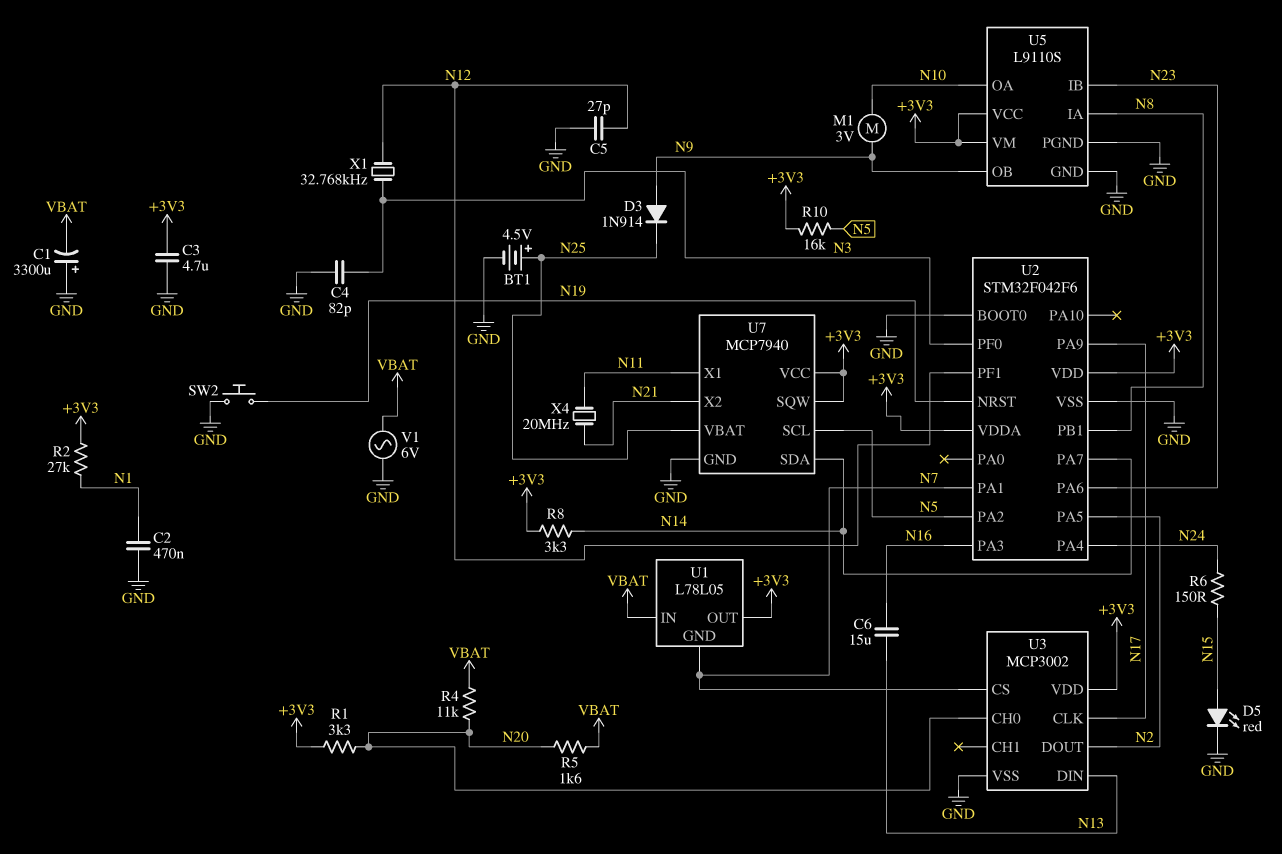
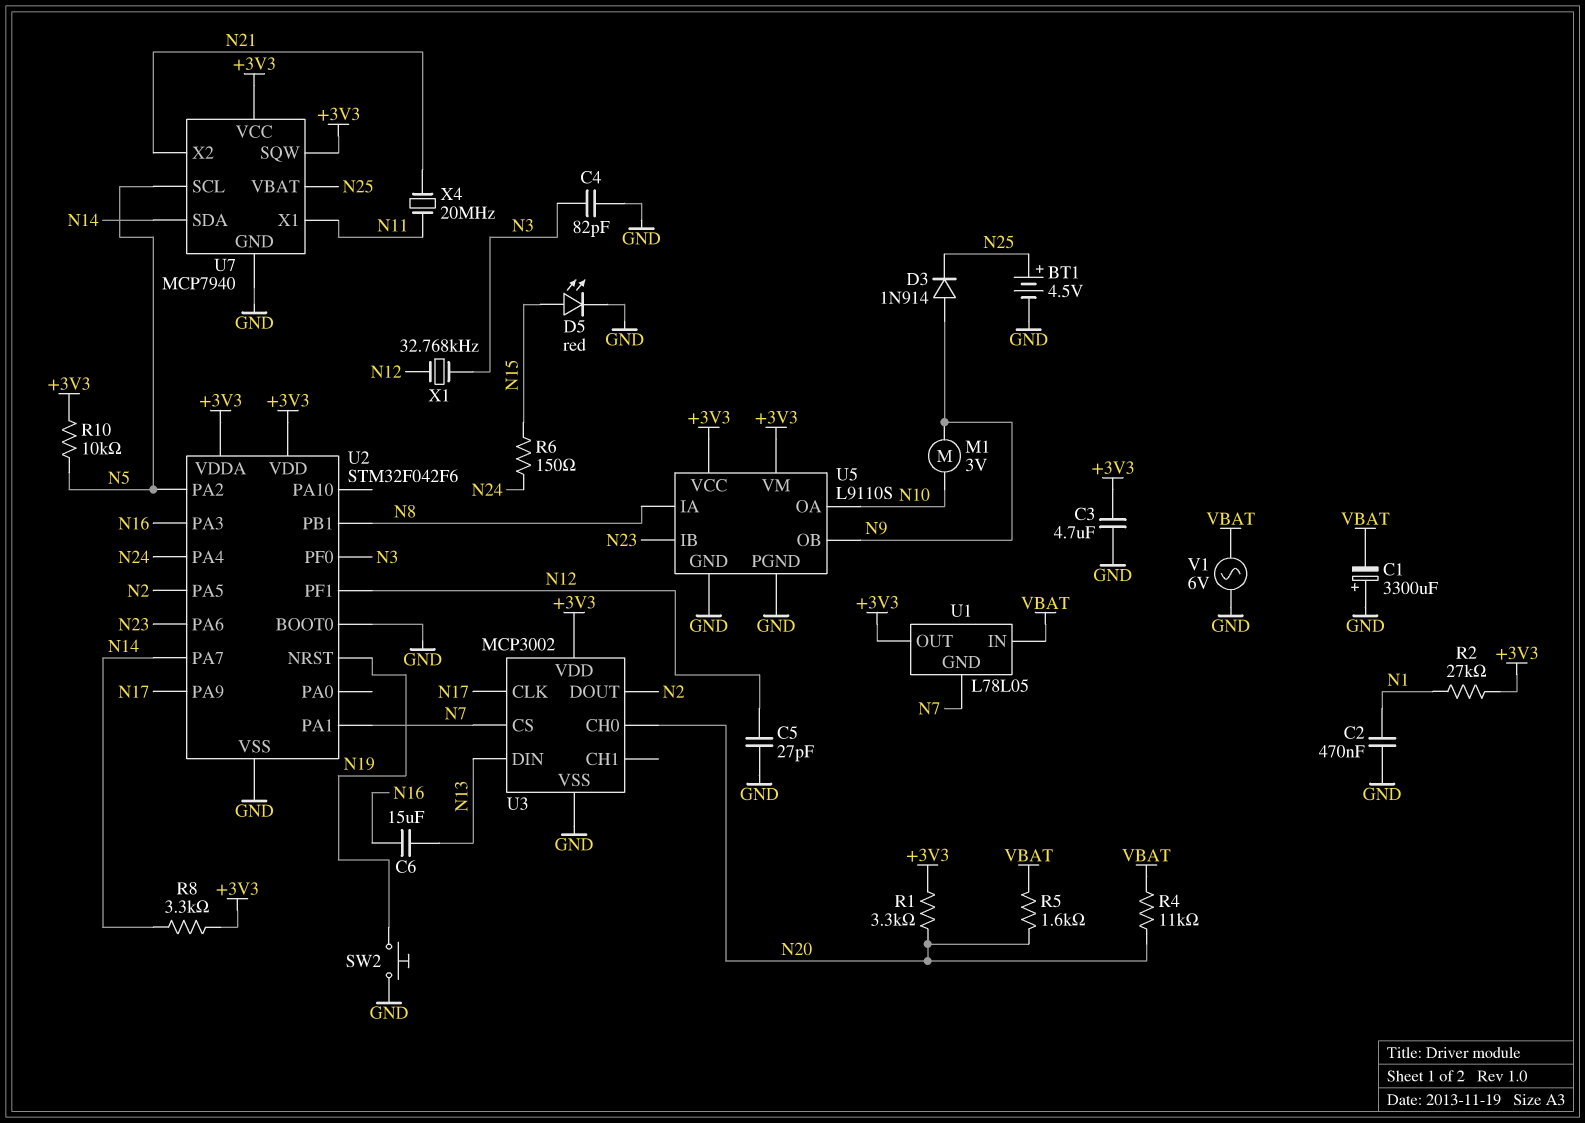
R10: 16k (+3V3, N5) -> 10k (+3V3, N5)

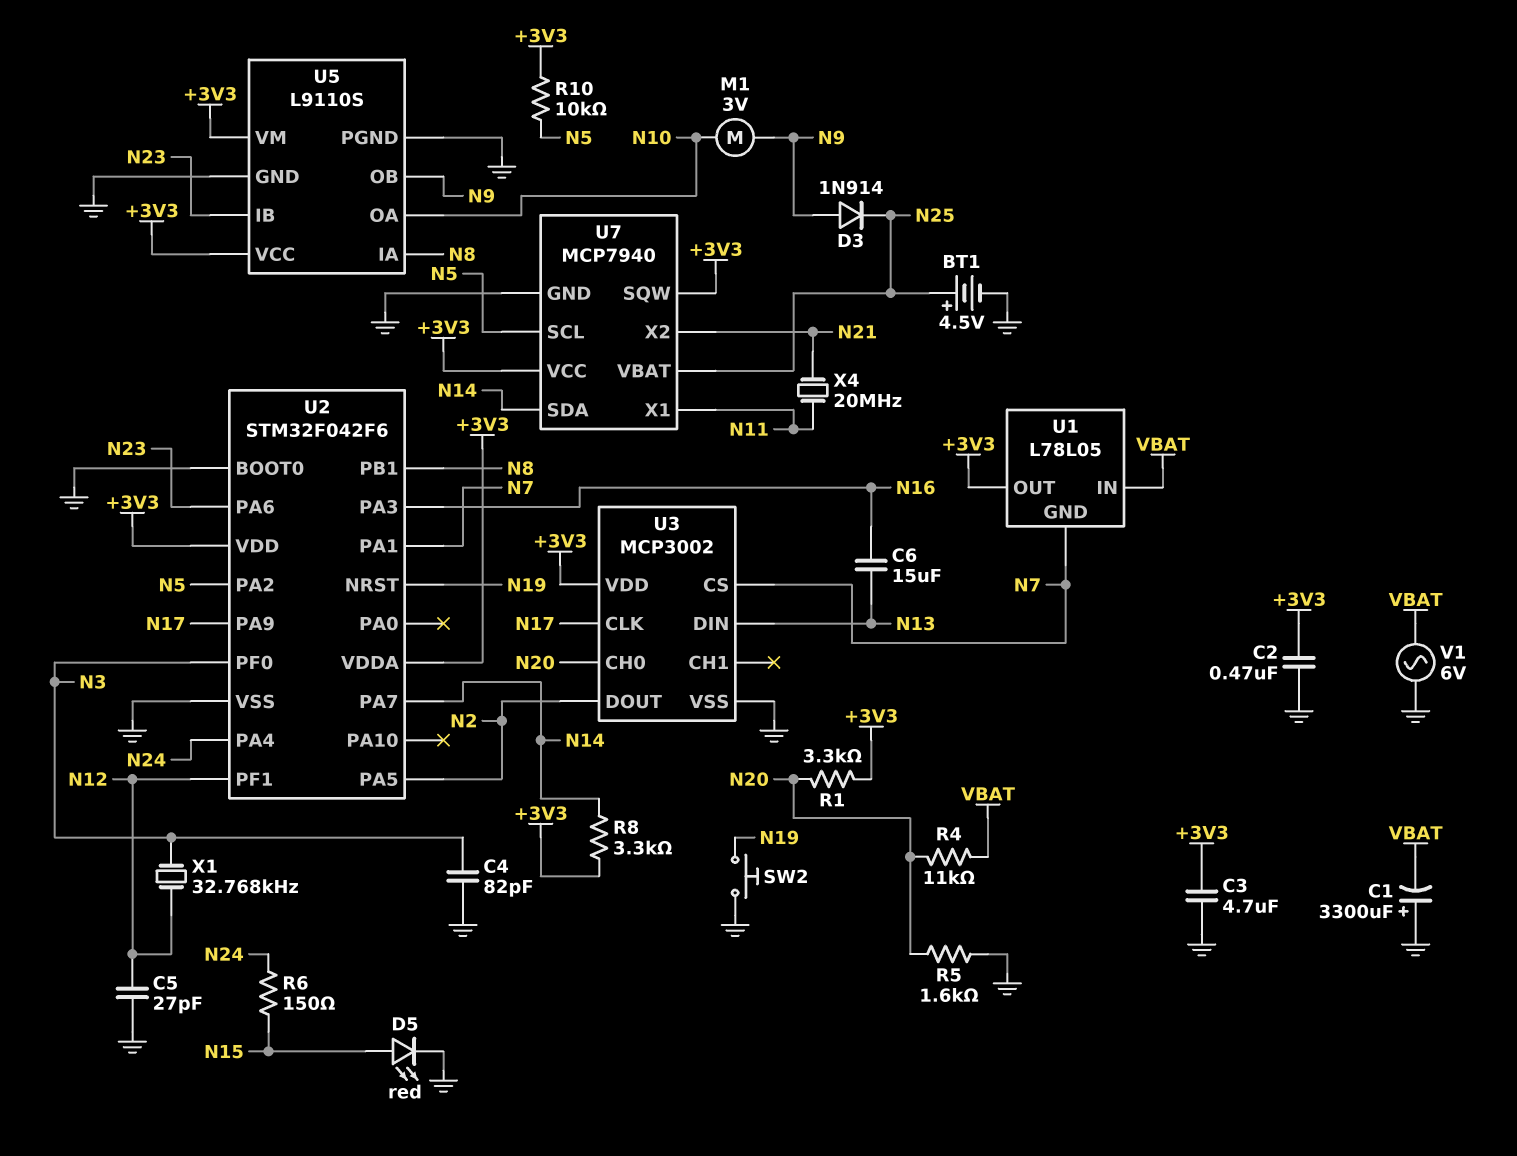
C2: 470nF (GND, N1) -> 470nF (+3V3, GND)
R2: 27k (+3V3, N1) -> none
R5: 1.6k (N20, VBAT) -> 1.6k (GND, N20)

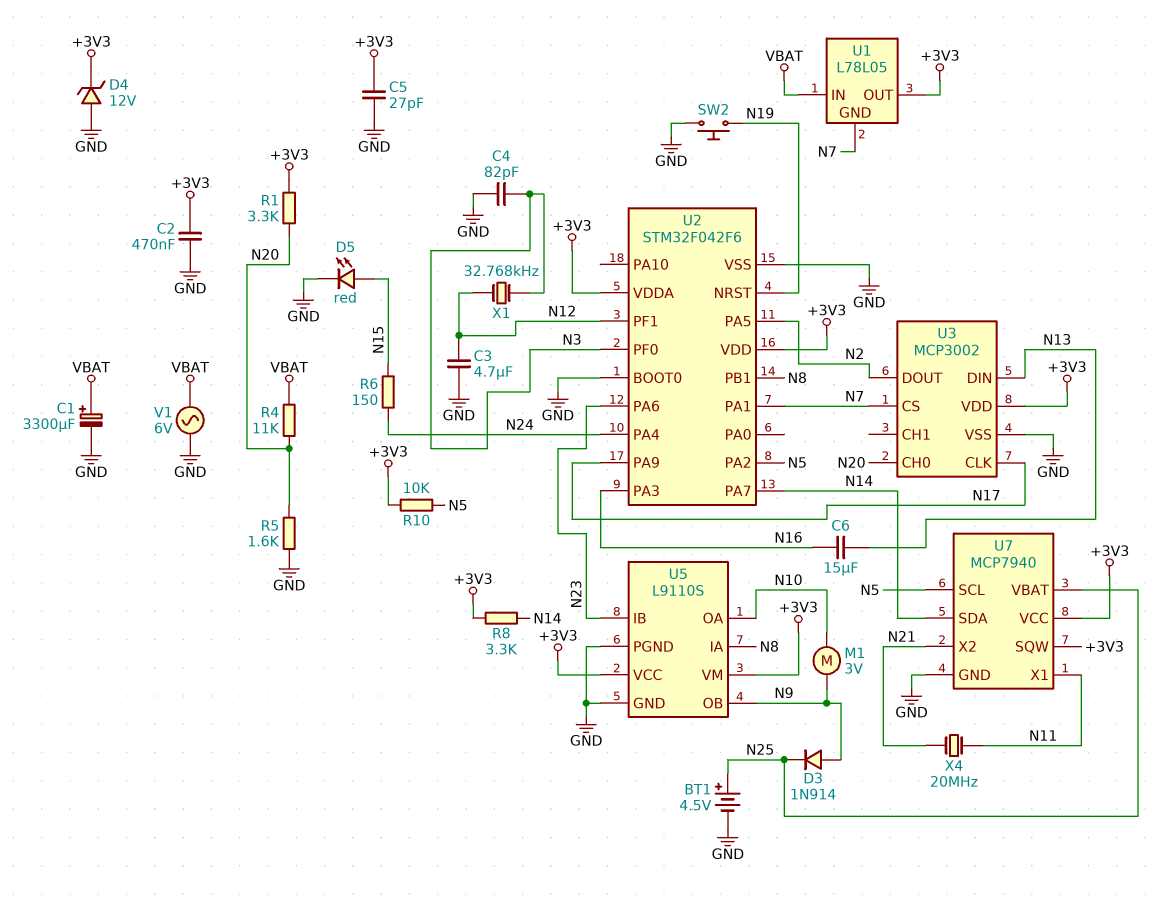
C1: 3300uF (plus GND, minus VBAT) -> 3300uF (plus VBAT, minus GND)
C3: 4.7uF (+3V3, GND) -> 4.7uF (GND, N12)
C5: 27pF (GND, N12) -> 27pF (+3V3, GND)
D4: none -> zener 12V (A GND, K +3V3)

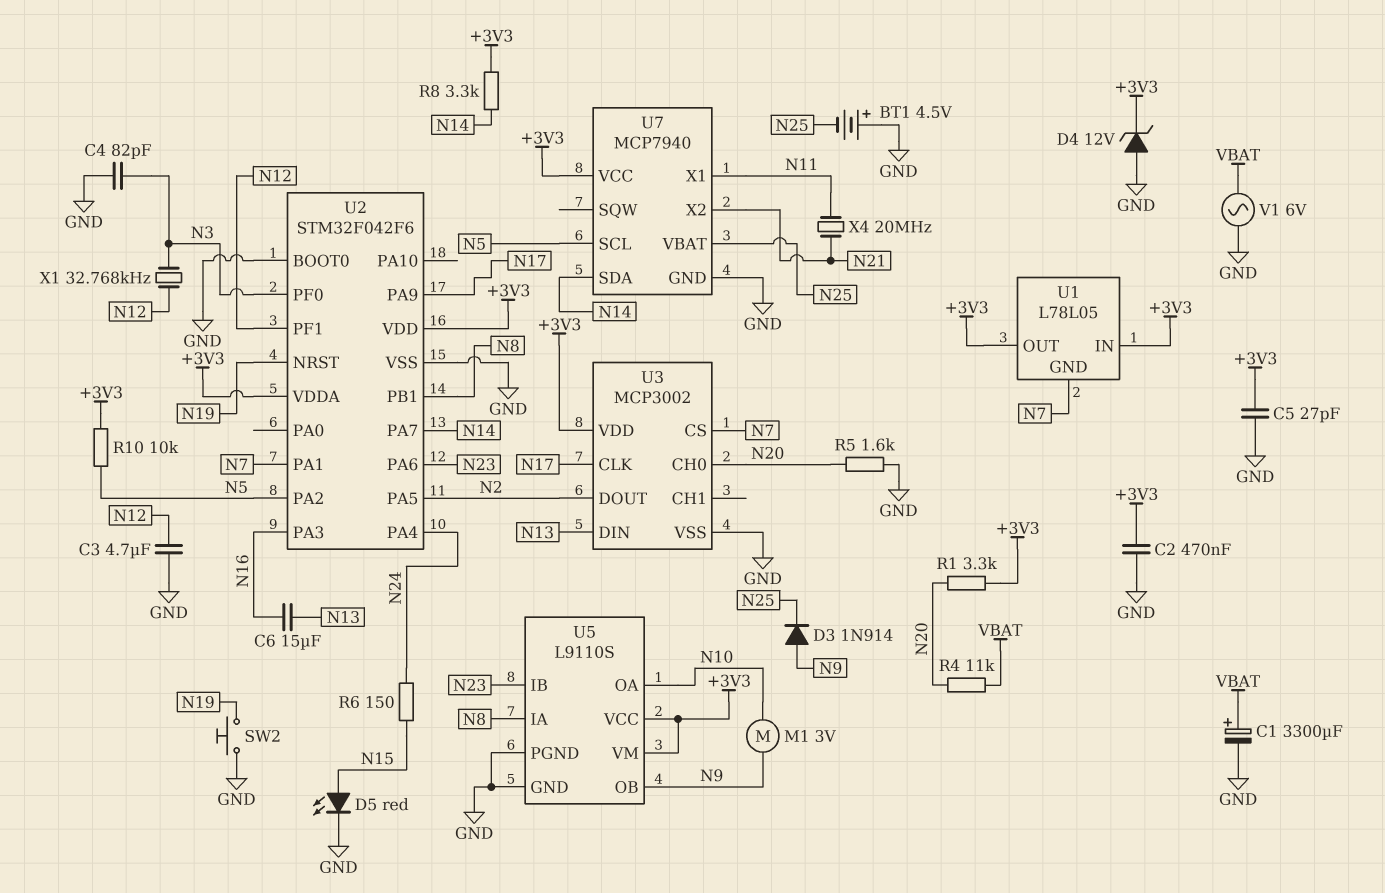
BT1: 4.5V (plus N25, minus GND) -> 4.5V (plus GND, minus N25)
U1 pin IN: VBAT -> +3V3
U7 pin SQW: +3V3 -> none

